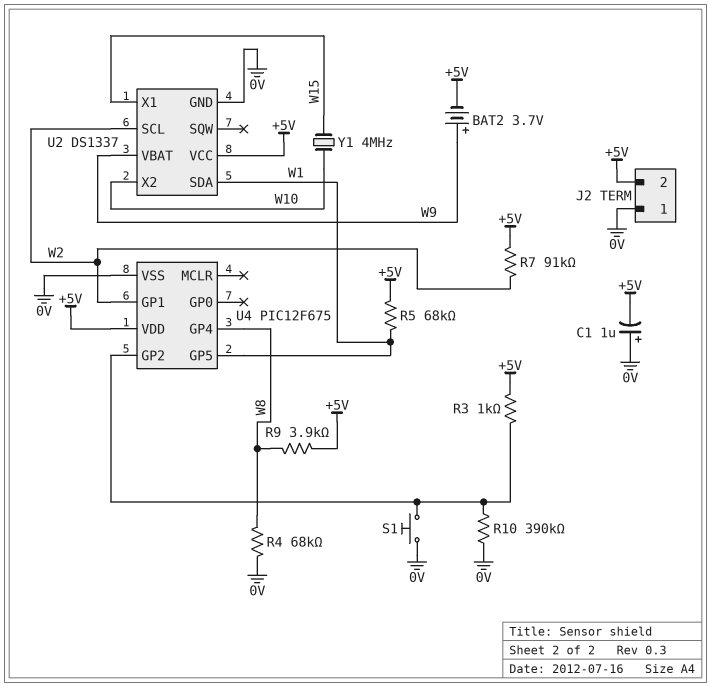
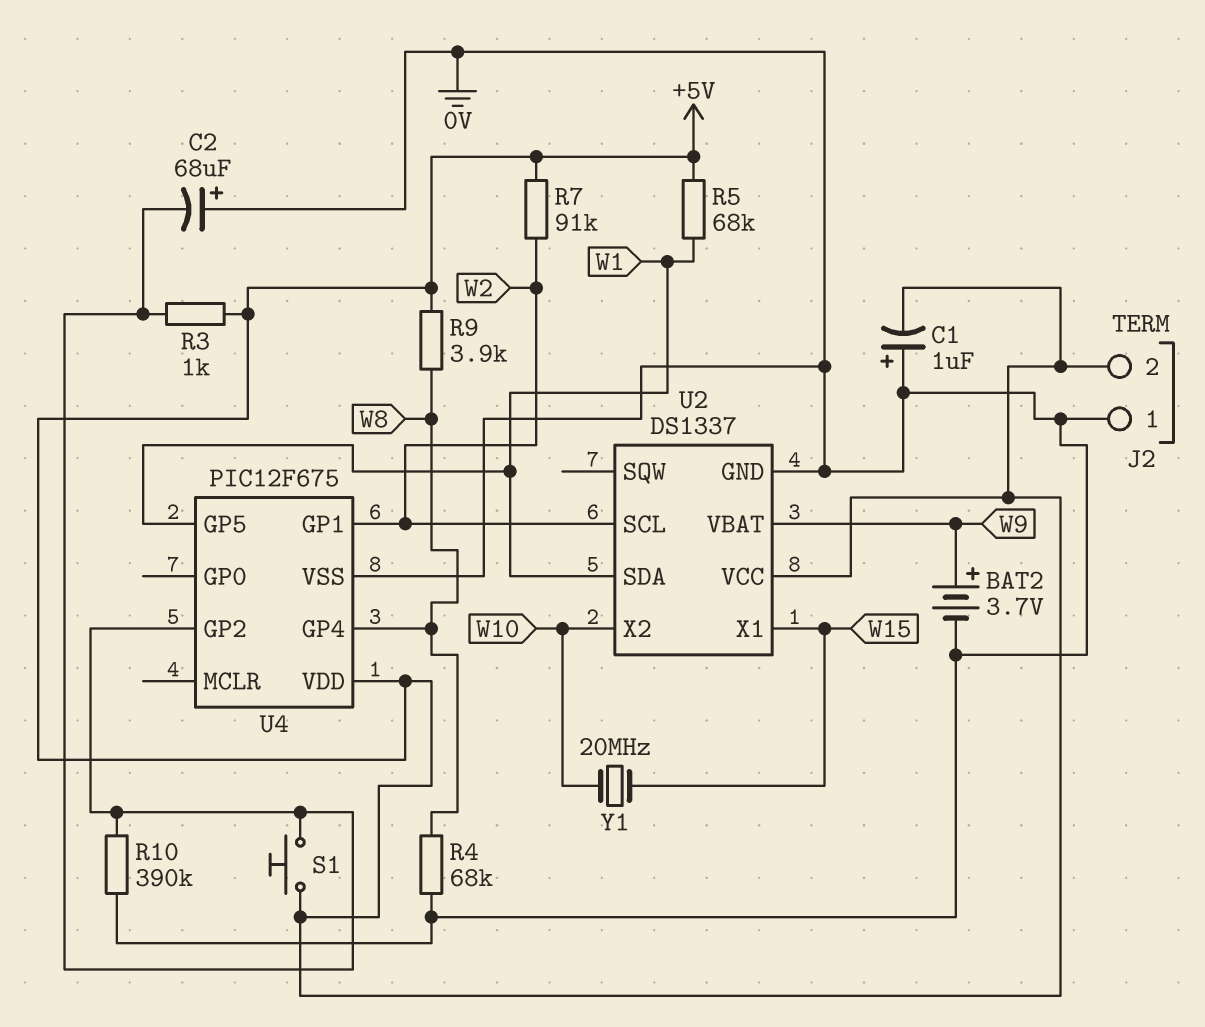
BAT2: 3.7V (plus W9, minus +5V) -> 3.7V (plus W9, minus 0V)
C2: none -> 68uF (plus 0V, minus U4/GP2)
S1: button (0V, U4/GP2) -> button (+5V, U4/GP2)
Y1: 4MHz (W10, W15) -> 20MHz (W10, W15)

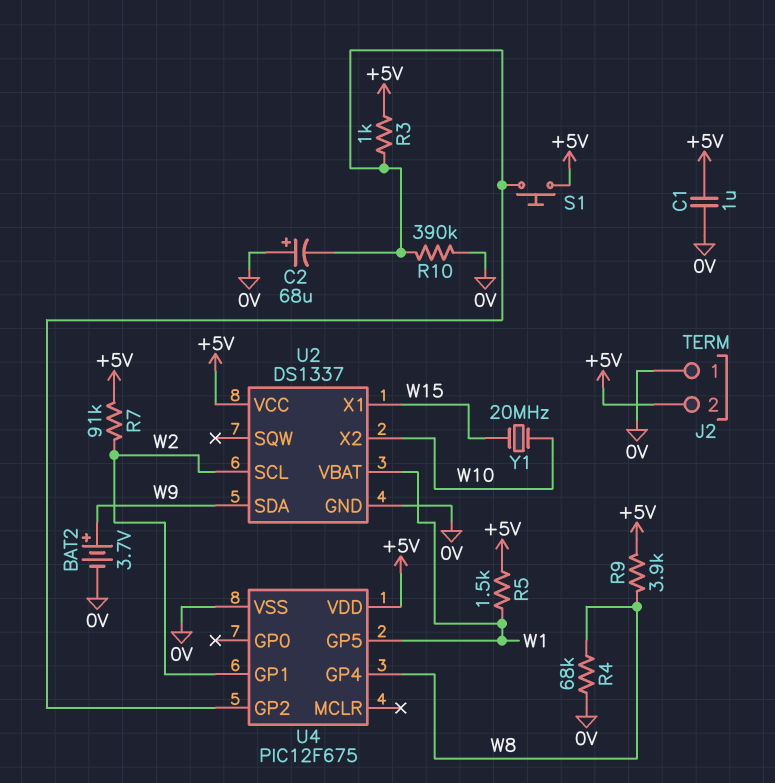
C1: 1uF (plus 0V, minus +5V) -> 1uF (+5V, 0V)
R5: 68k (+5V, W1) -> 1.5k (+5V, W1)
U2 pin SDA: W1 -> W9
U2 pin VBAT: W9 -> W1

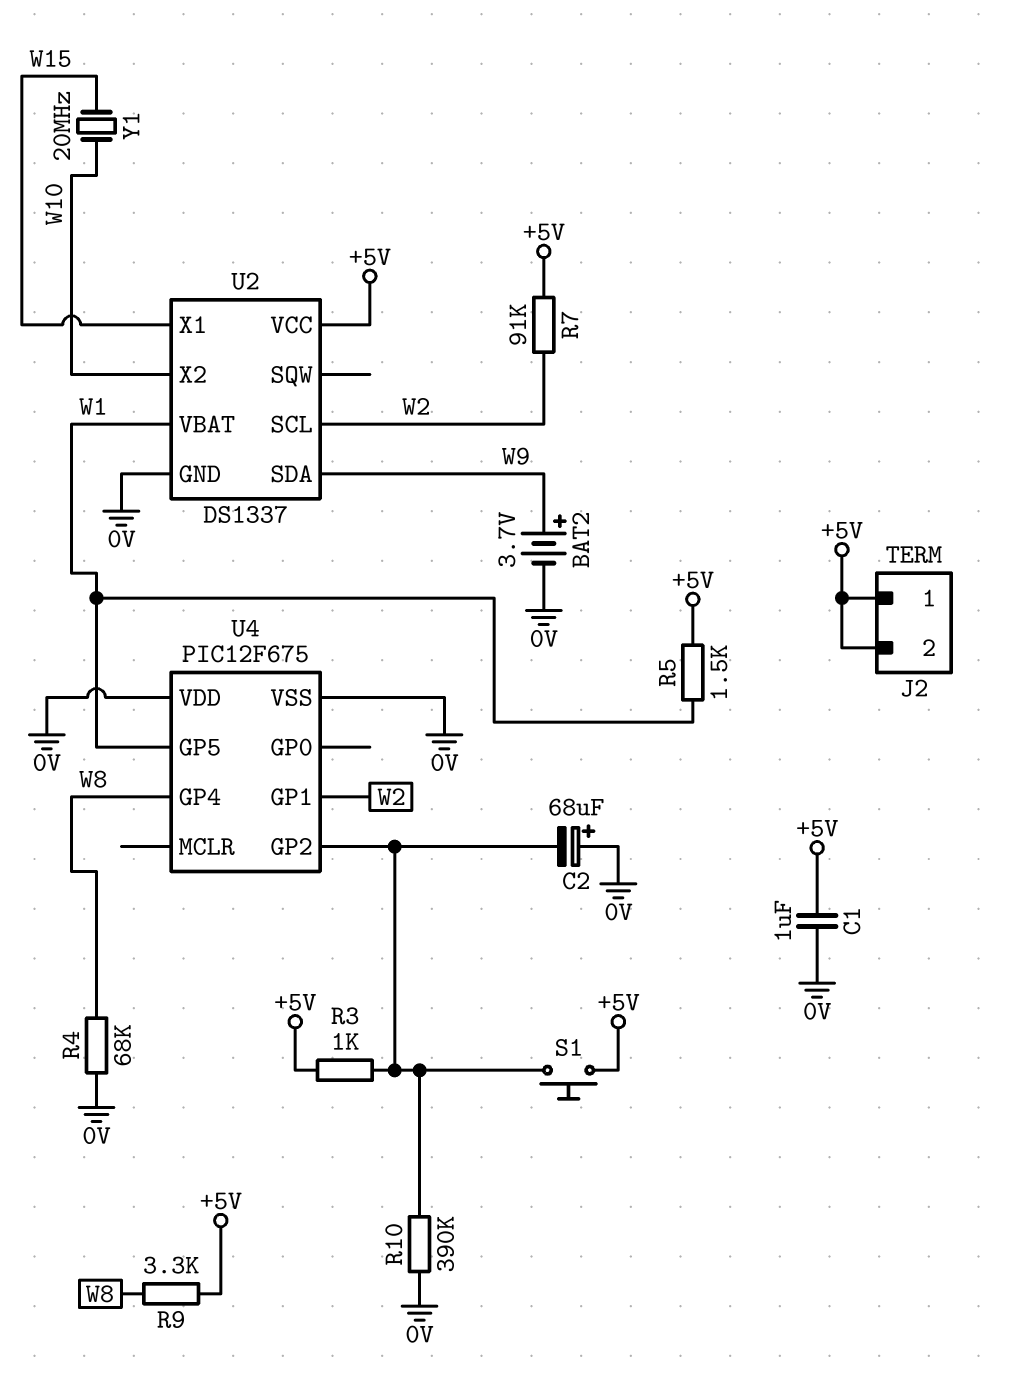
J2 pin 1: 0V -> +5V
R9: 3.9k (+5V, W8) -> 3.3k (+5V, W8)
U4 pin VDD: +5V -> 0V

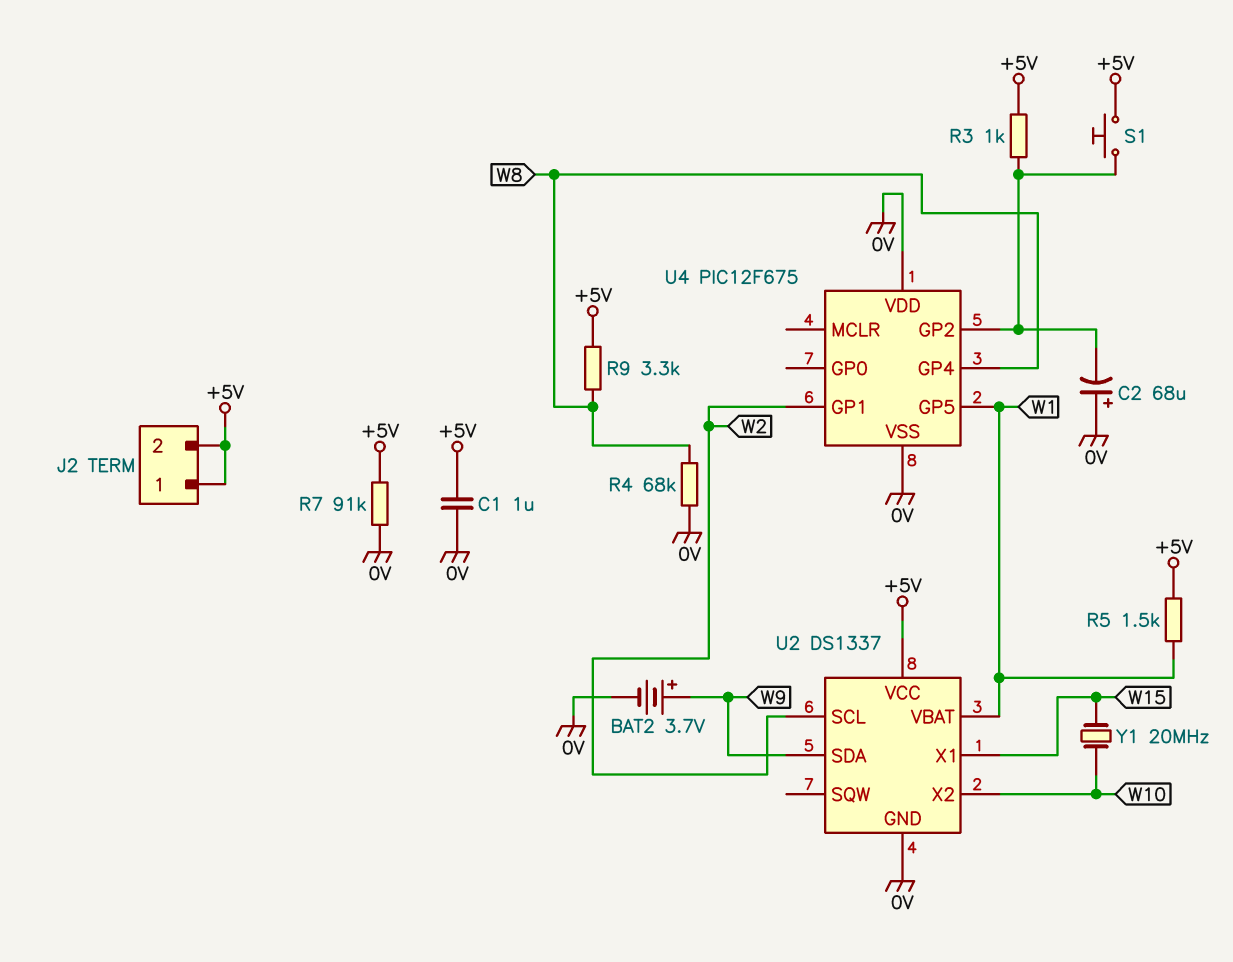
R7: 91k (+5V, W2) -> 91k (+5V, 0V)
R10: 390k (0V, U4/GP2) -> none

